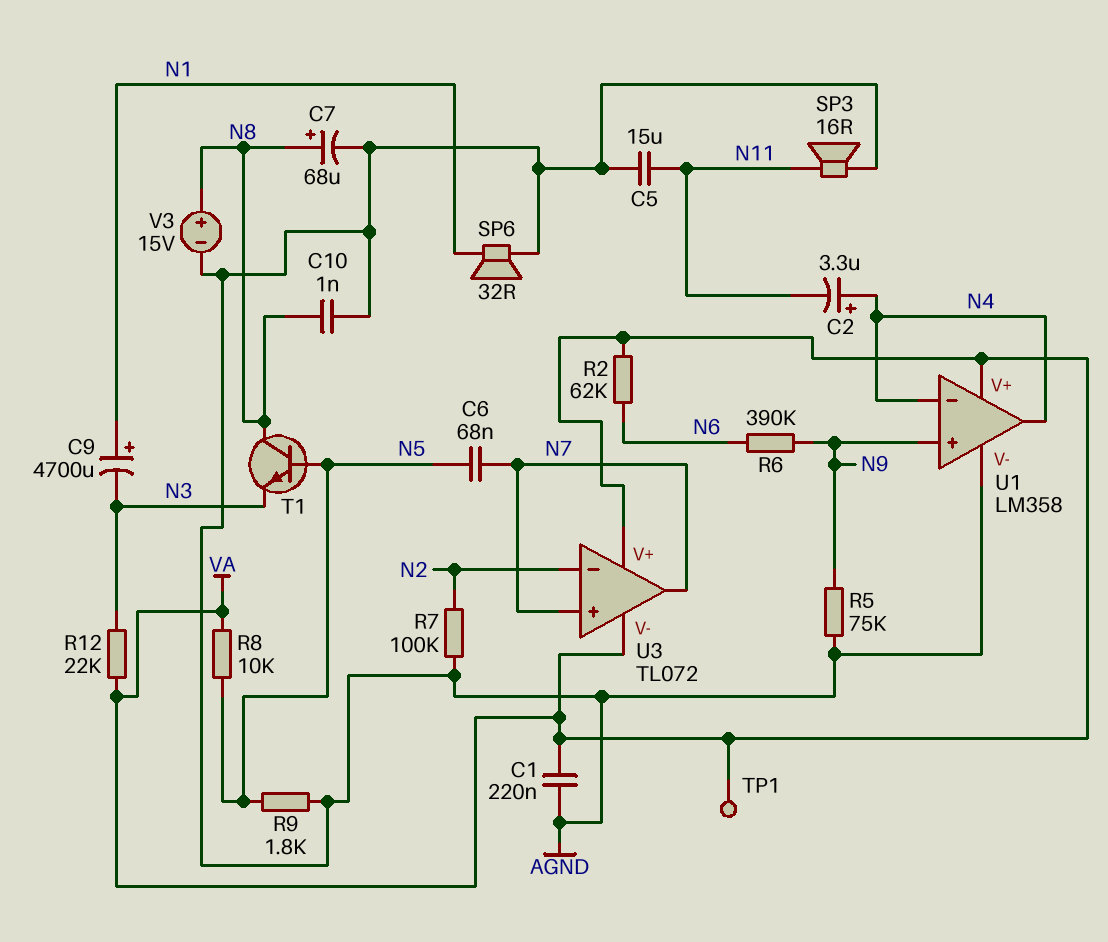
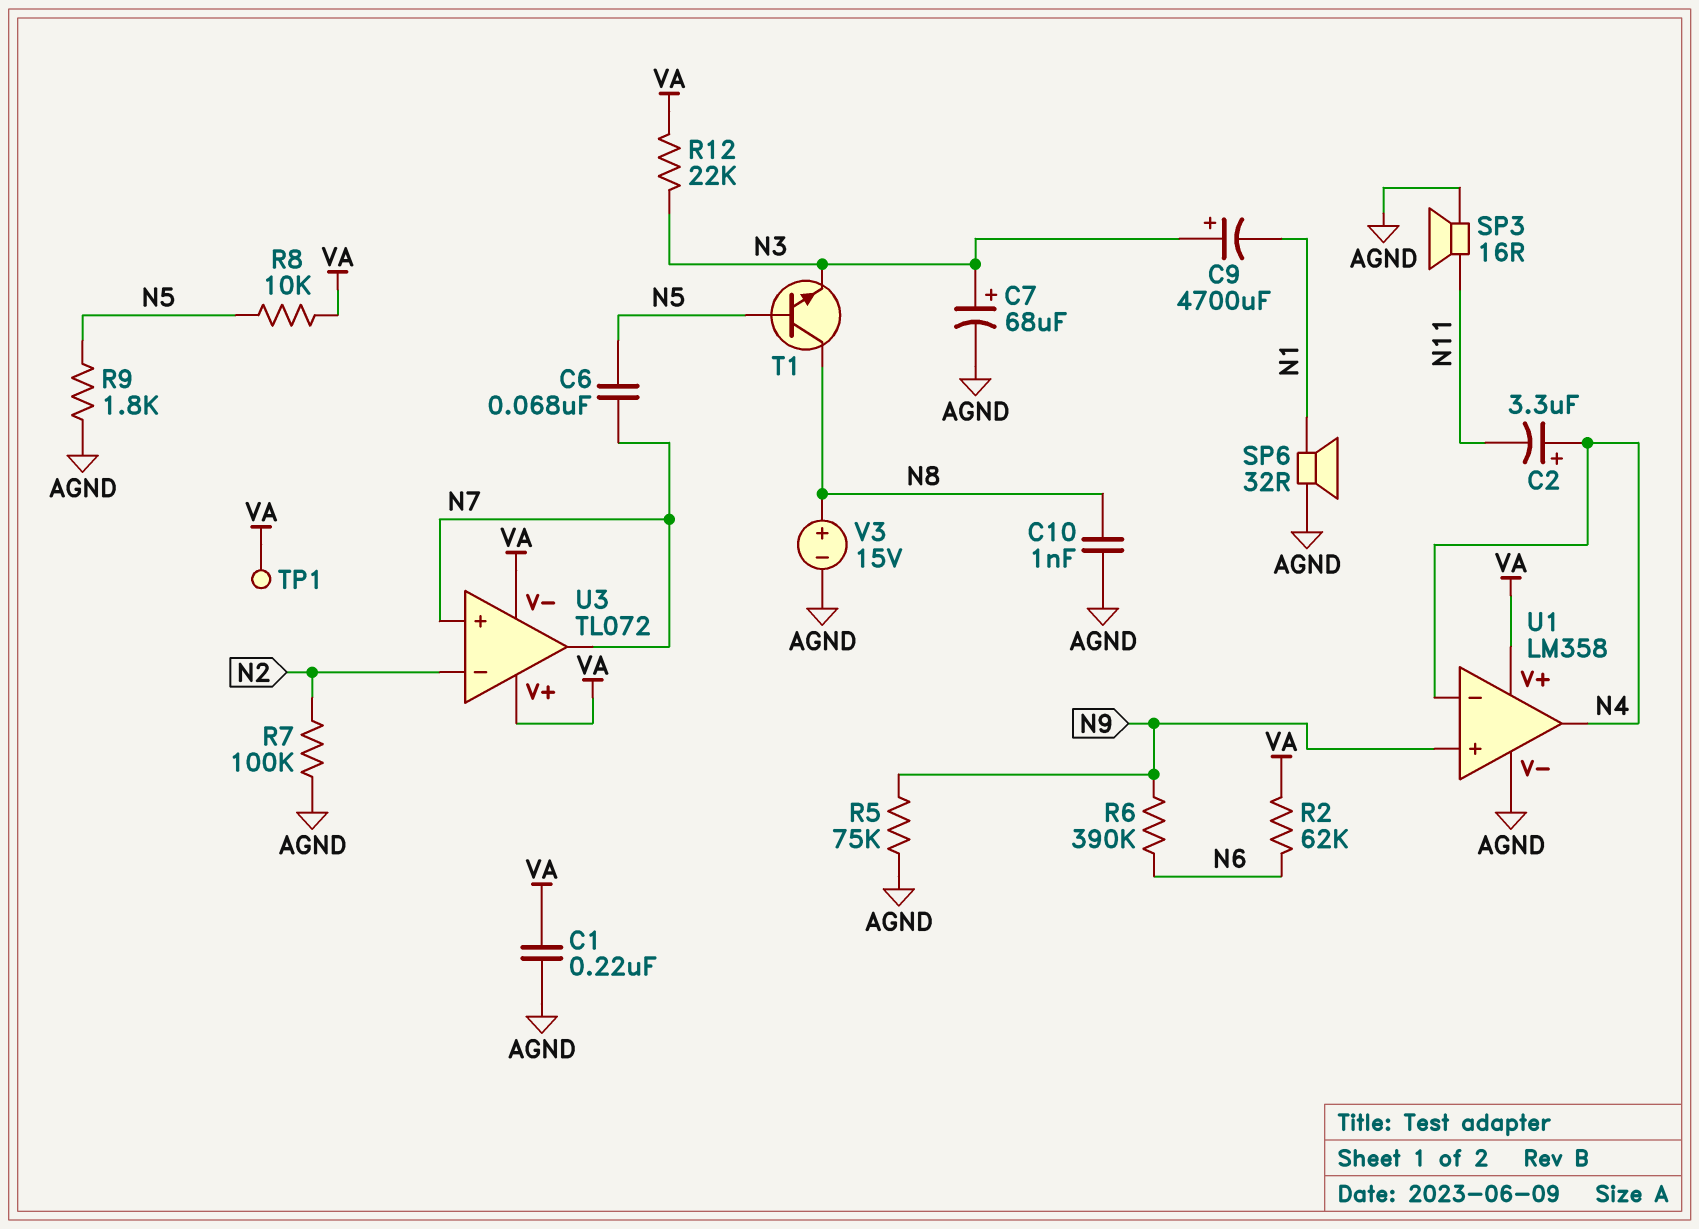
C5: 15uF (AGND, N11) -> none
C7: 68uF (plus N8, minus AGND) -> 68uF (plus N3, minus AGND)
C9: 4700uF (plus N1, minus N3) -> 4700uF (plus N3, minus N1)

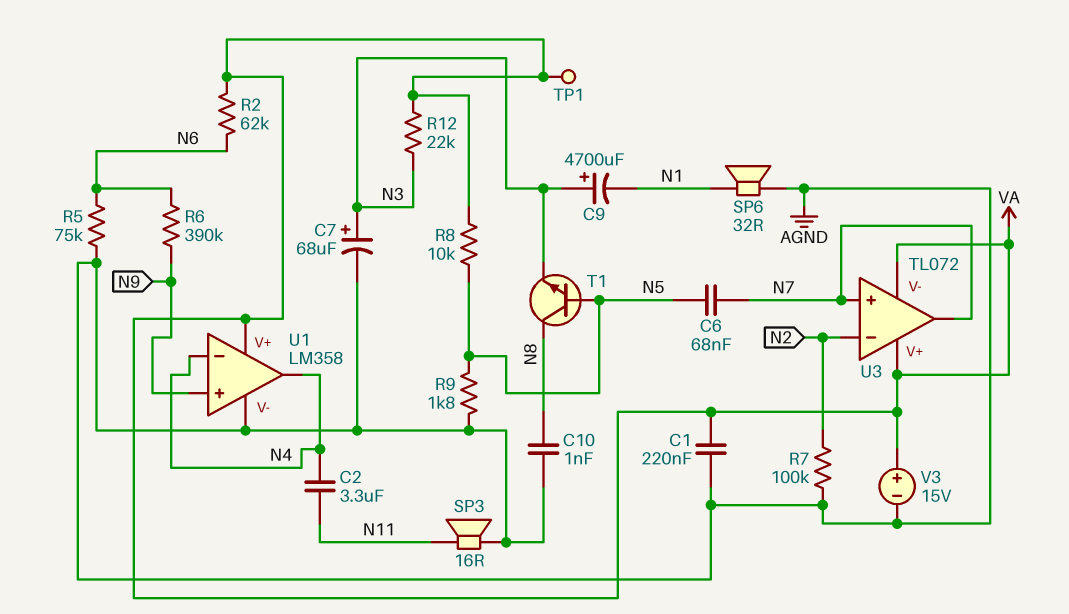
C2: 3.3uF (plus N4, minus N11) -> 3.3uF (N4, N11)
R5: 75k (AGND, N9) -> 75k (AGND, N6)
V3: 15V (plus N8, minus AGND) -> 15V (plus VA, minus AGND)

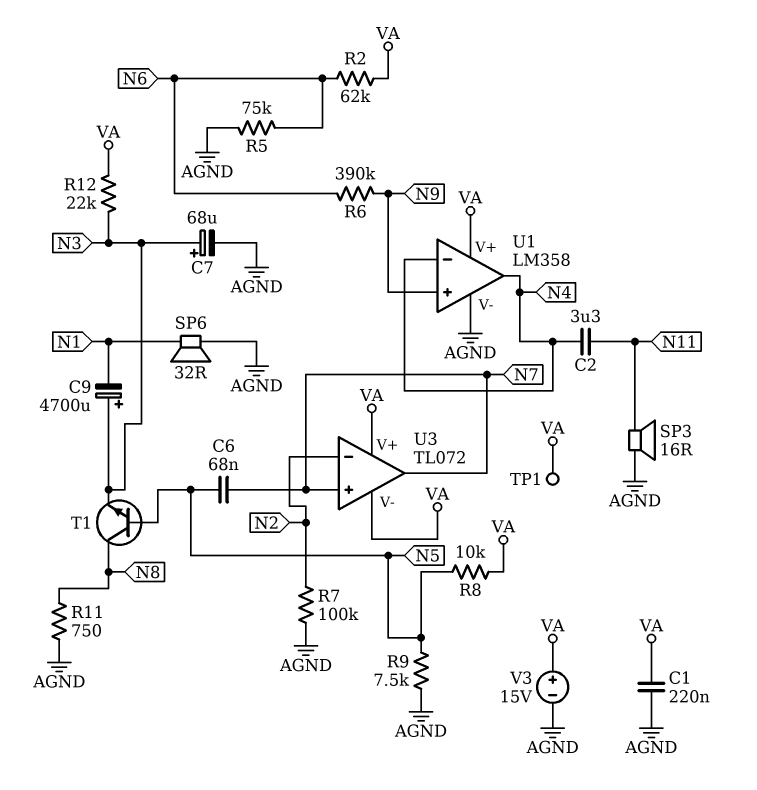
C10: 1nF (AGND, N8) -> none
R9: 1.8k (AGND, N5) -> 7.5k (AGND, N5)
R11: none -> 750 (AGND, N8)

